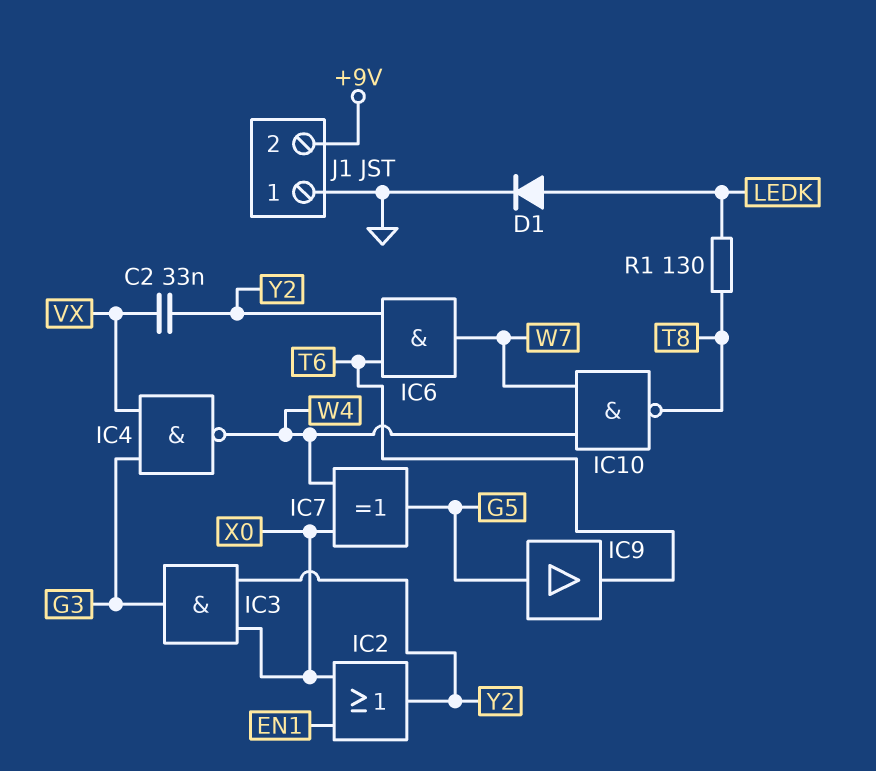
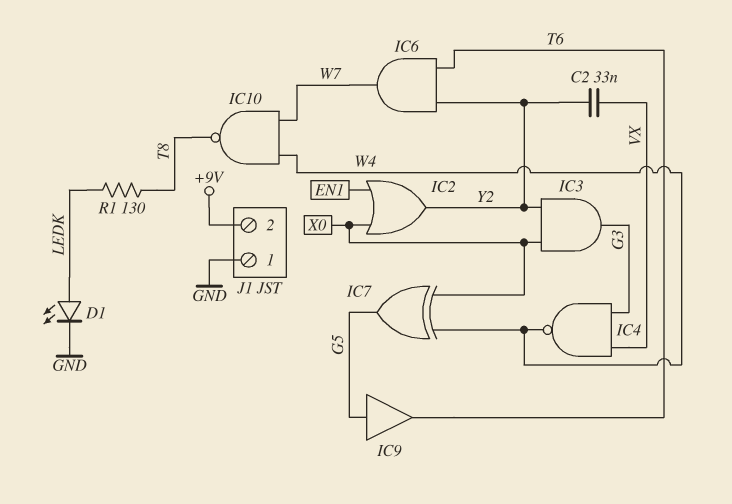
D1: diode (A LEDK, K GND) -> LED (A LEDK, K GND)

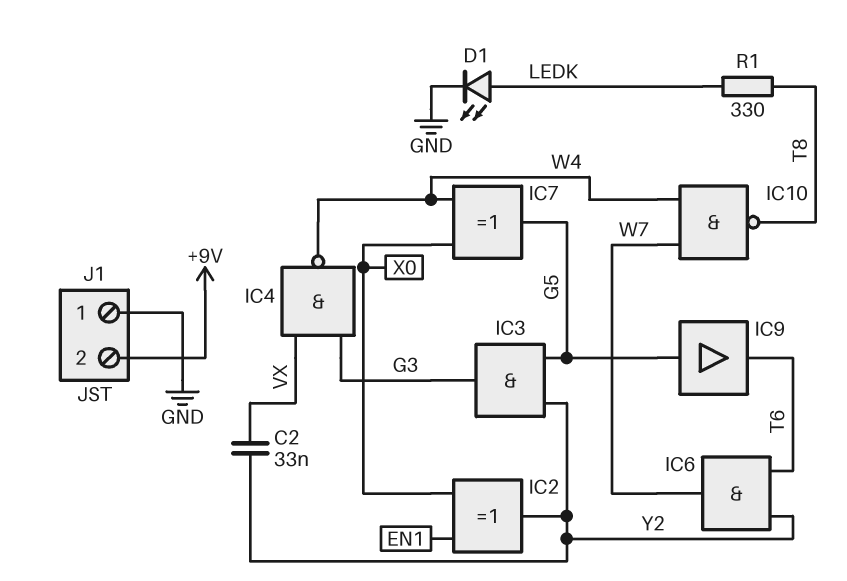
IC2: OR (in EN1, in X0, out Y2) -> XOR (in EN1, in X0, out Y2)
IC3: AND (in X0, in Y2, out G3) -> AND (in G5, in Y2, out G3)
R1: 130 (LEDK, T8) -> 330 (LEDK, T8)

